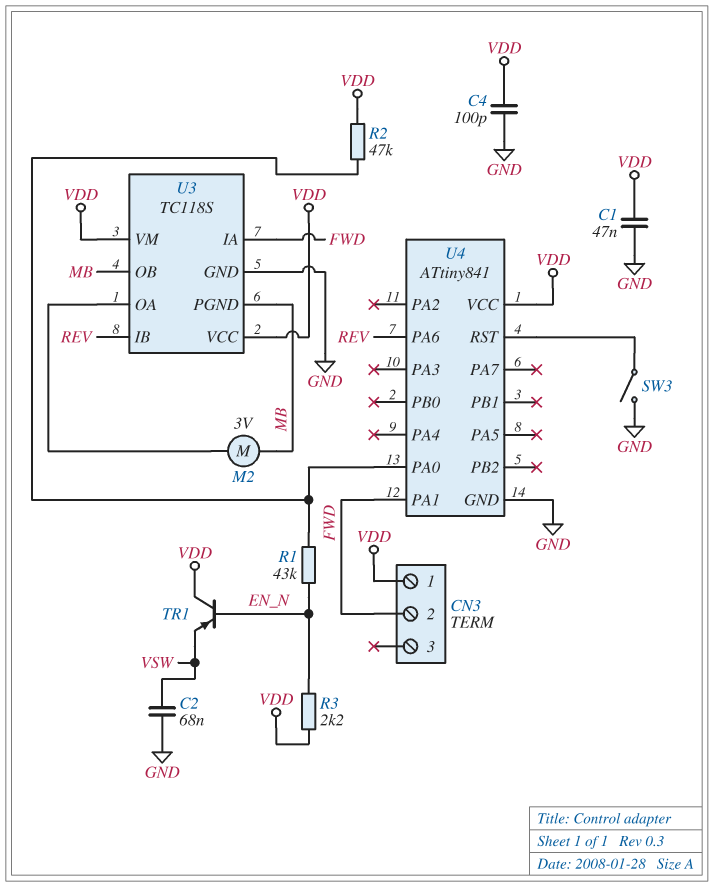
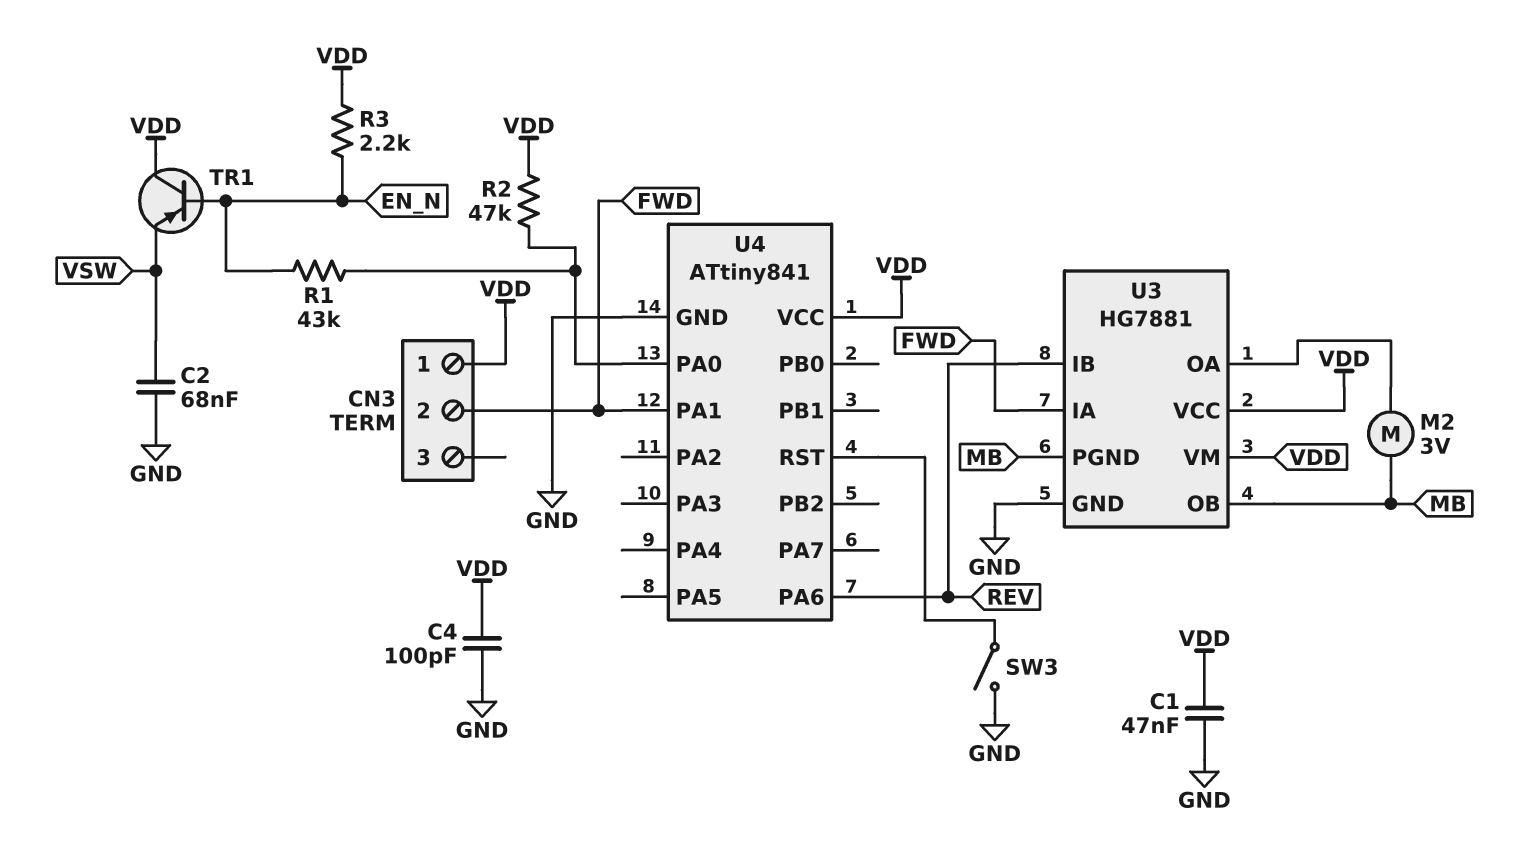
U3: TC118S -> HG7881

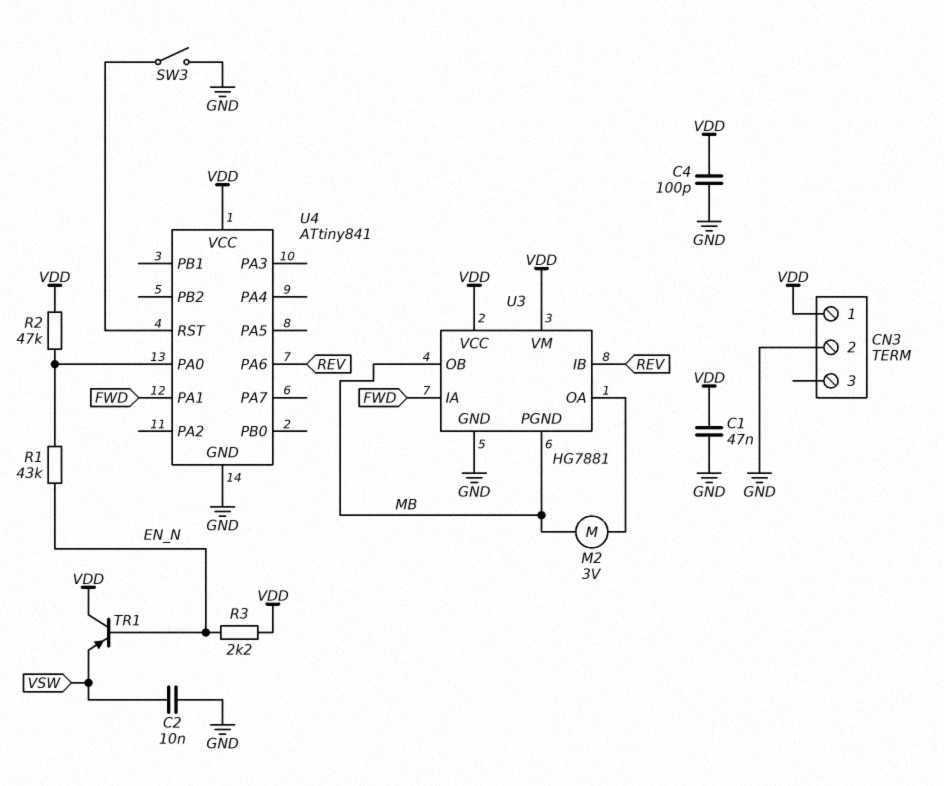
C2: 68nF (GND, VSW) -> 10nF (GND, VSW)
CN3 pin 2: FWD -> GND

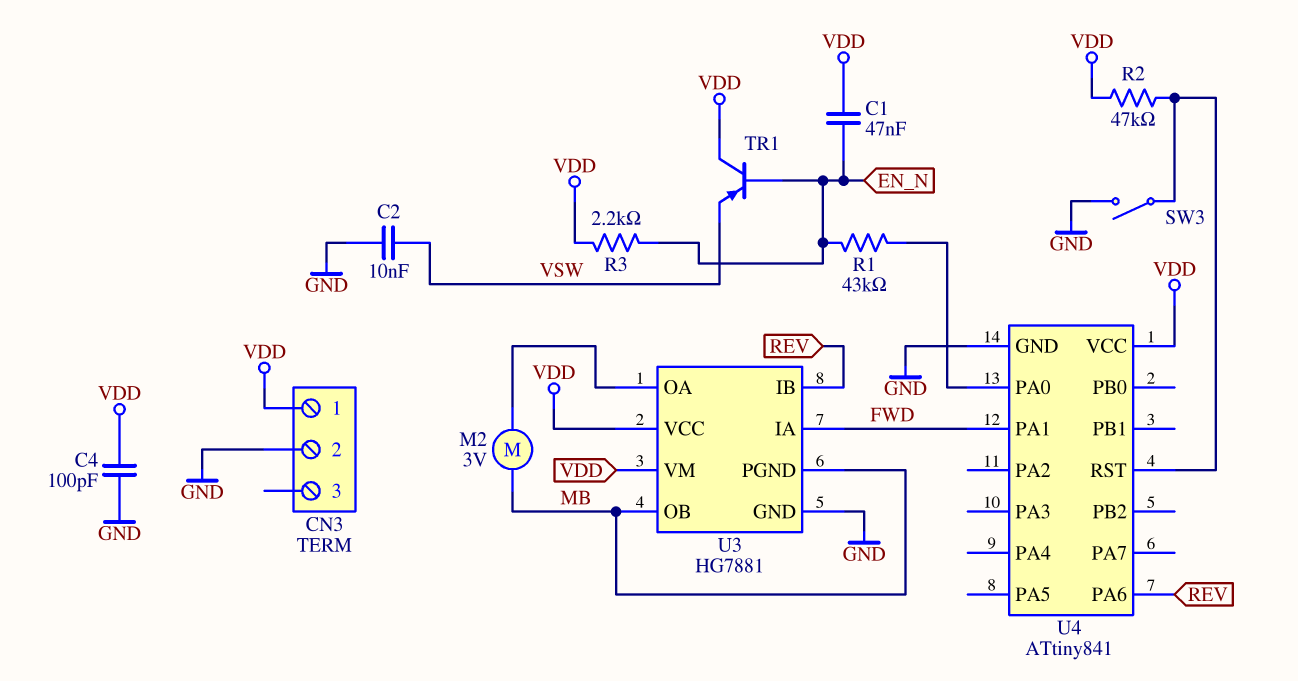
C1: 47nF (GND, VDD) -> 47nF (EN_N, VDD)
R2: 47k (U4/PA0, VDD) -> 47k (U4/RST, VDD)

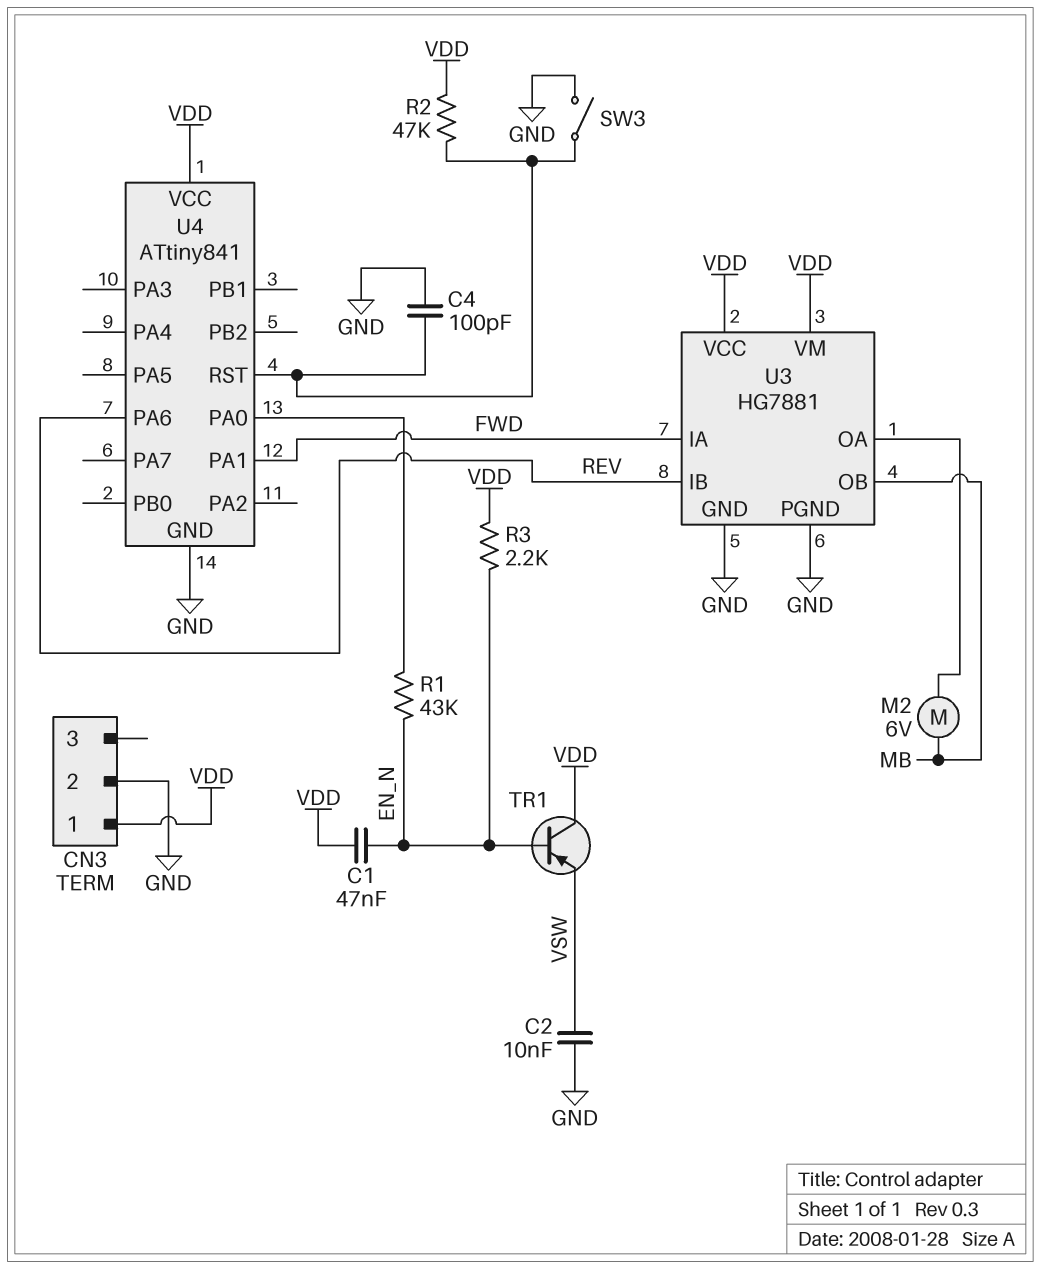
C4: 100pF (GND, VDD) -> 100pF (GND, U4/RST)
M2: motor 3V (MB, U3/OA) -> motor 6V (MB, U3/OA)
U3 pin PGND: MB -> GND

